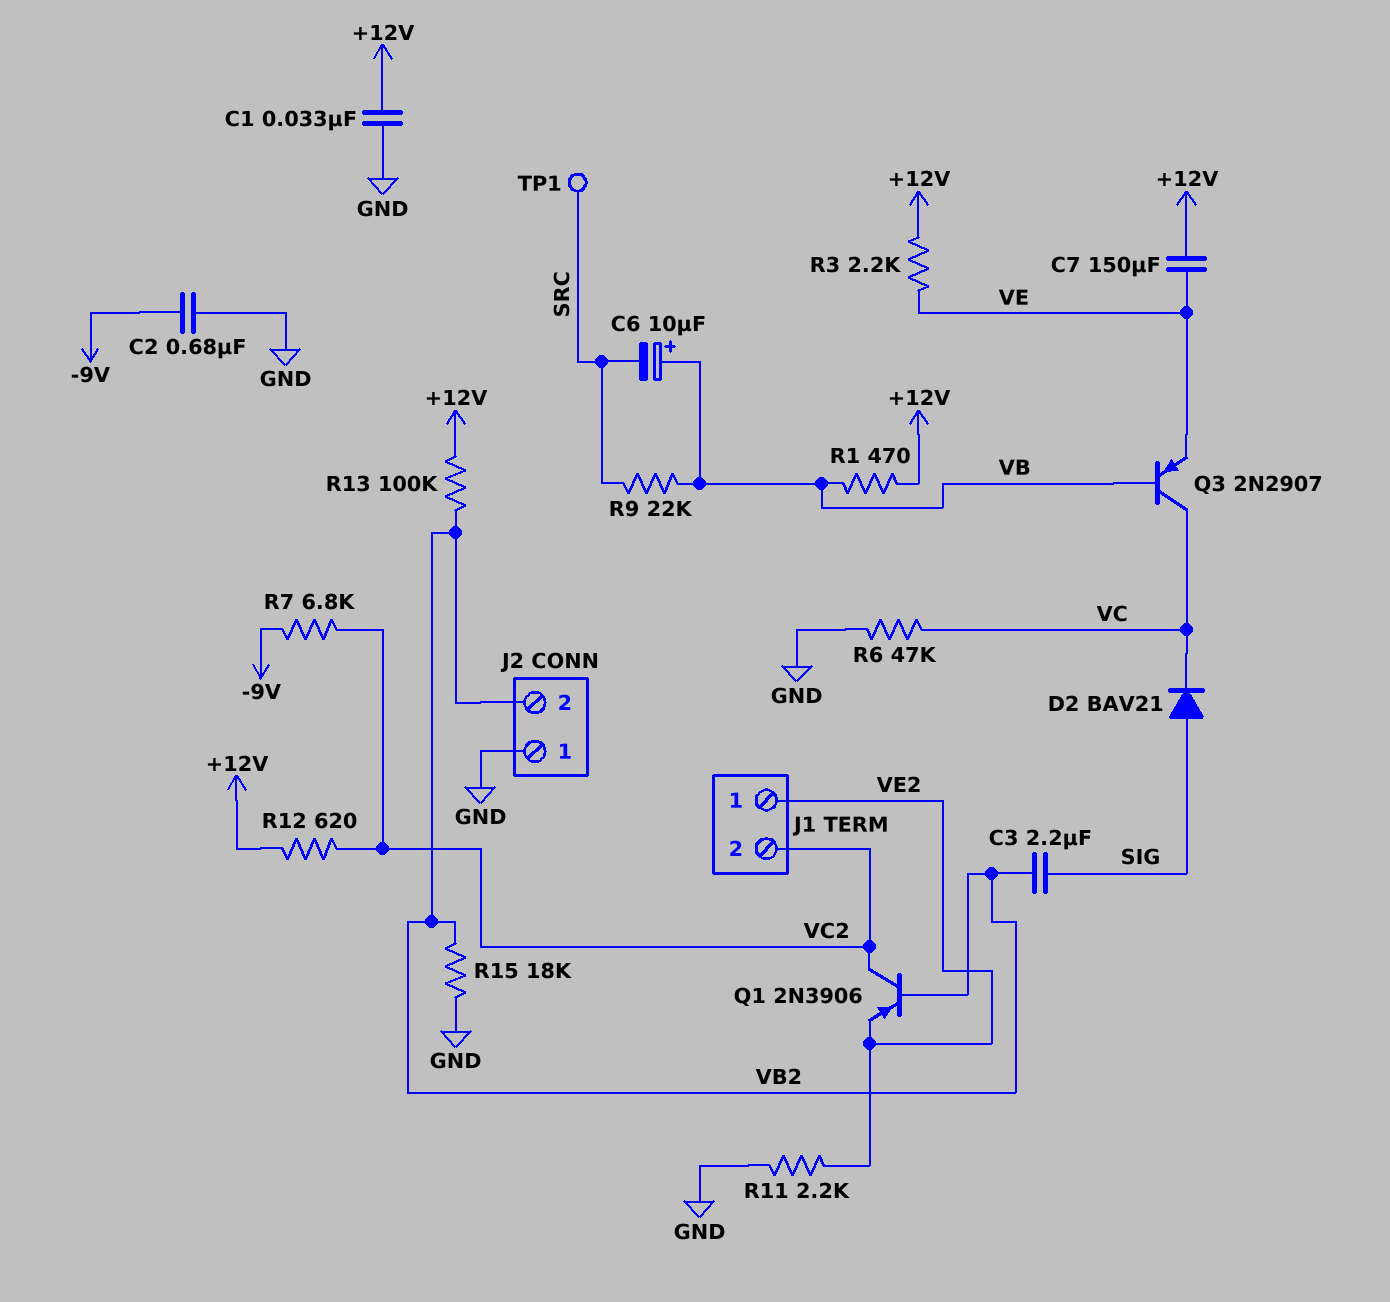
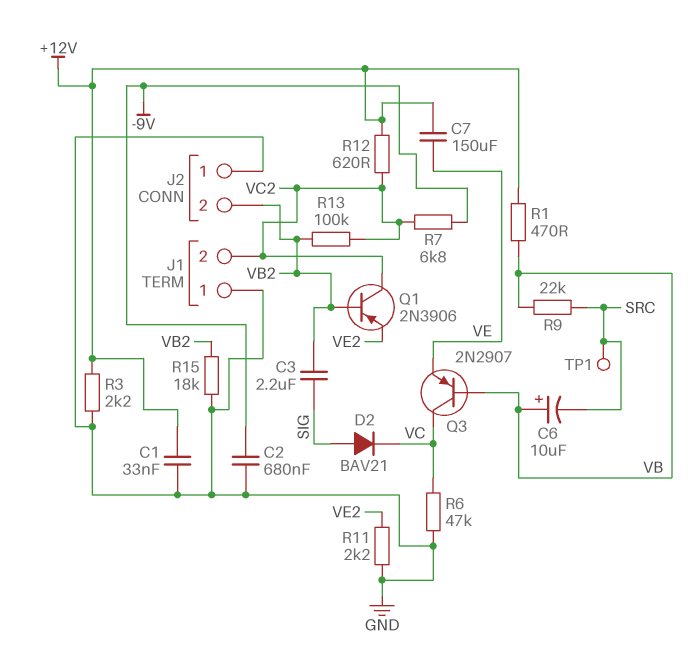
J1 pin 1: VE2 -> GND
R3: 2.2k (+12V, VE) -> 2.2k (+12V, GND)
R13: 100k (+12V, VB2) -> 100k (VB2, VC2)

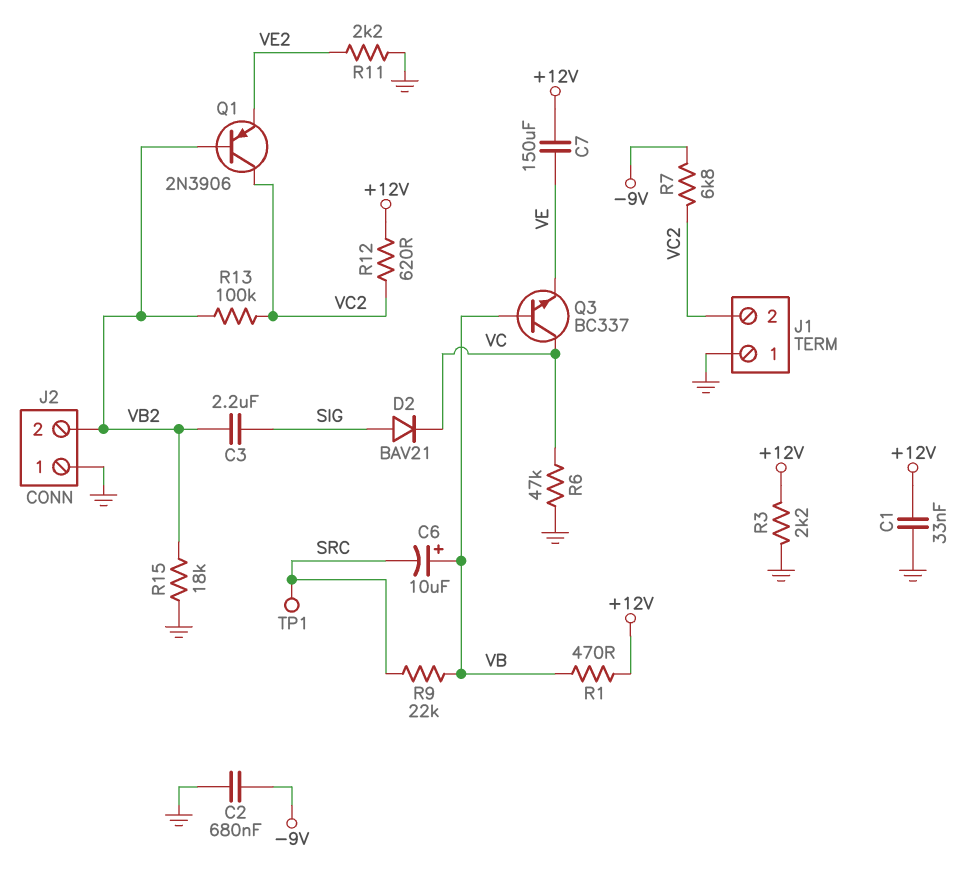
Q3: PNP 2N2907 (B VB, C VC, E VE) -> NPN BC337 (B VB, C VC, E VE)

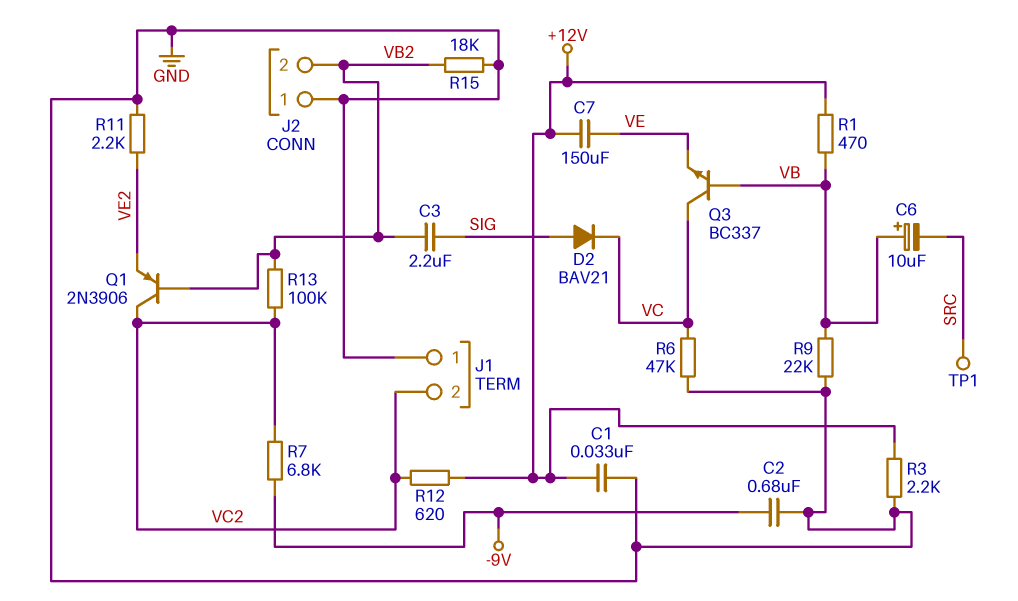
R9: 22k (SRC, VB) -> 22k (GND, VB)

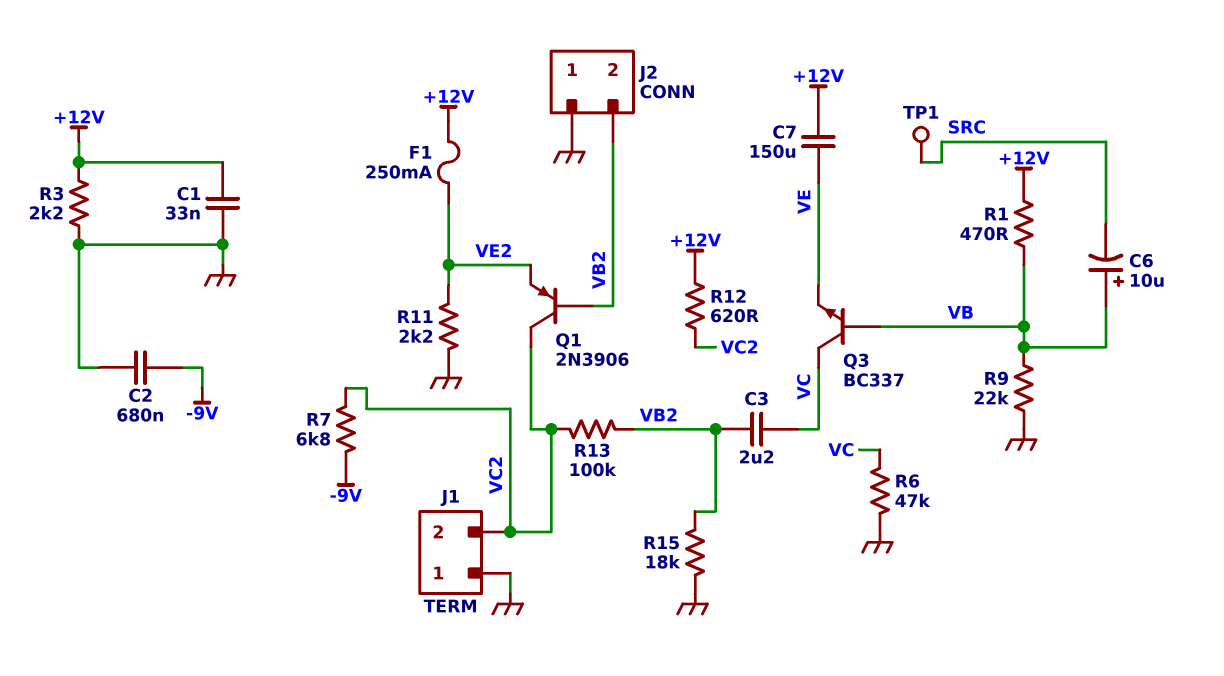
C3: 2.2uF (SIG, VB2) -> 2.2uF (VB2, VC)
D2: diode BAV21 (A SIG, K VC) -> none
F1: none -> 250mA (+12V, VE2)

